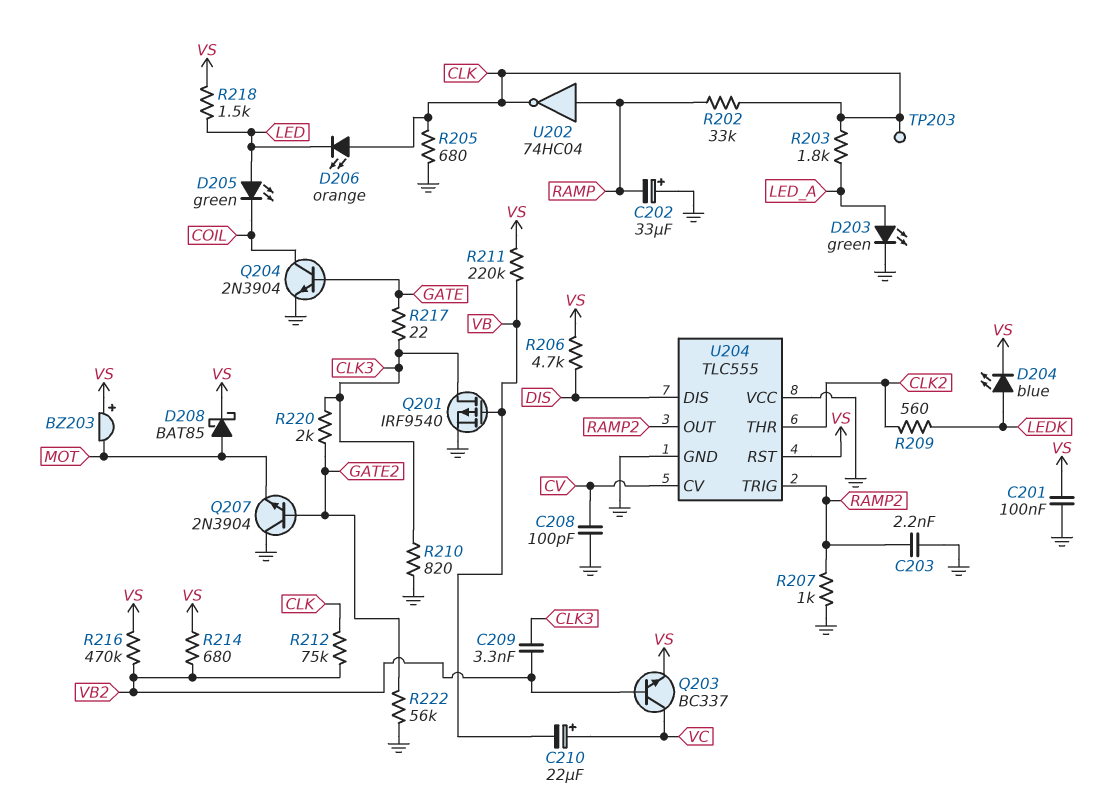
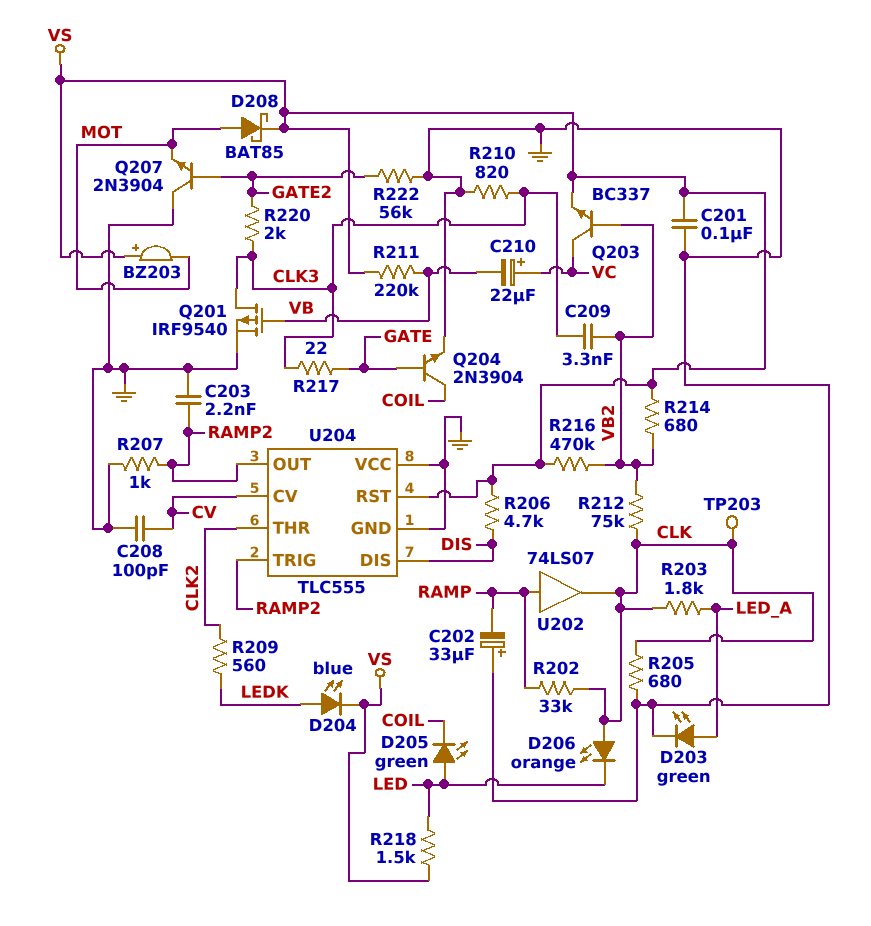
U202: NOT 74HC04 (in RAMP, out CLK) -> buffer 74LS07 (in RAMP, out CLK)

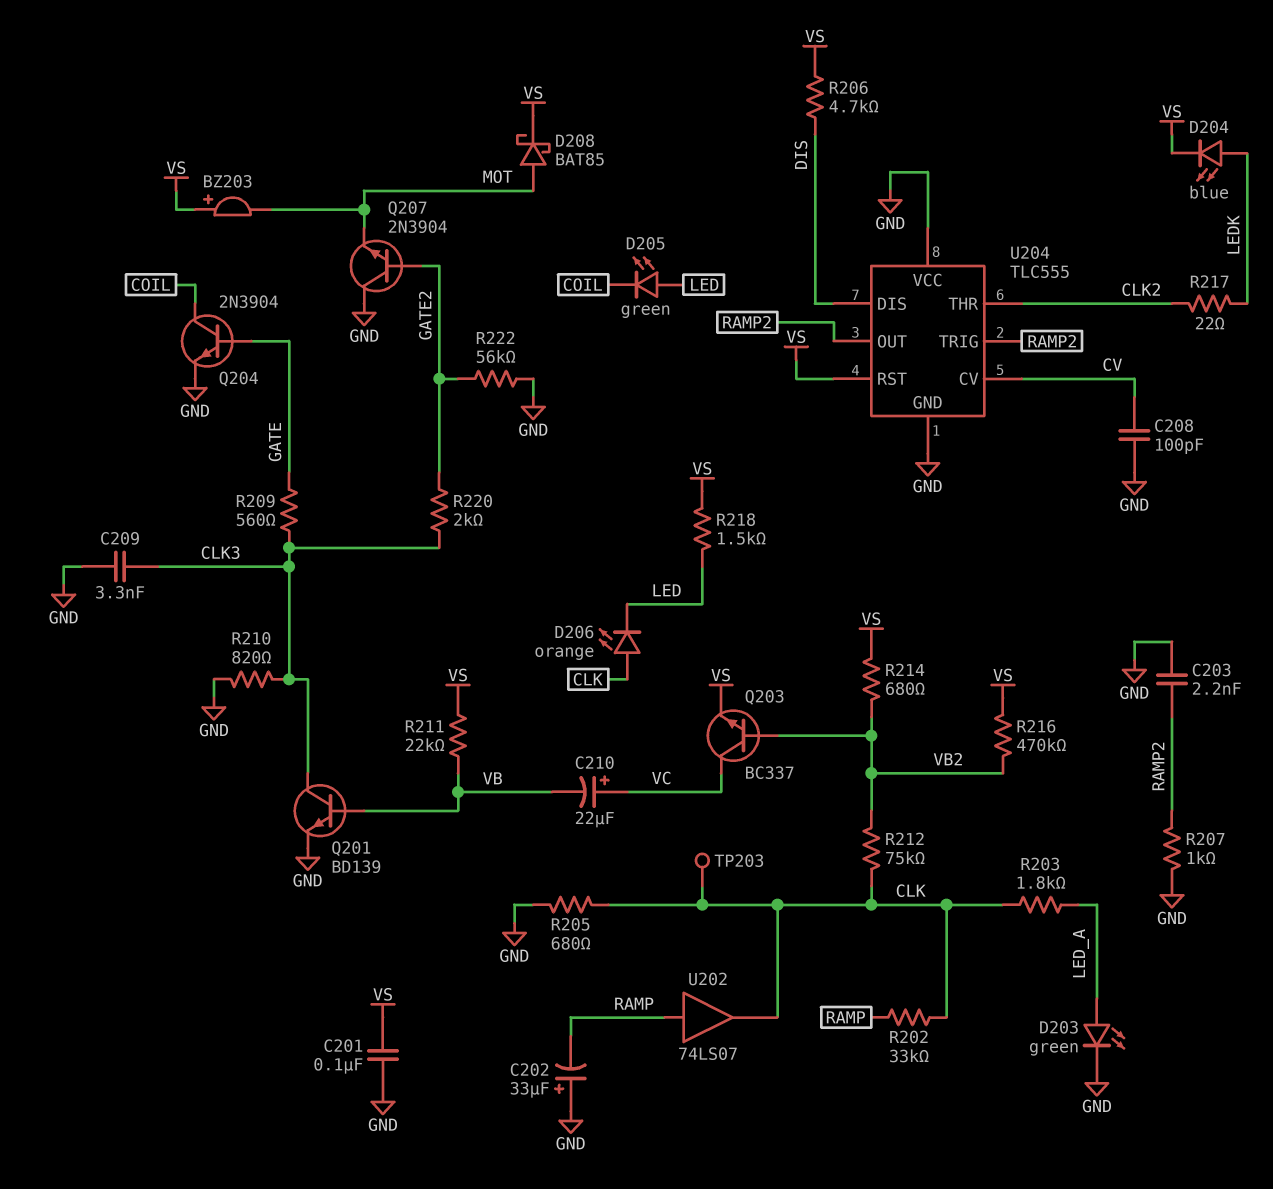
C209: 3.3nF (CLK3, VB2) -> 3.3nF (CLK3, GND)
Q201: PMOS IRF9540 (G VB, D CLK3, S GND) -> NPN BD139 (B VB, C CLK3, E GND)
R209: 560 (CLK2, LEDK) -> 560 (CLK3, GATE)
R211: 220k (VB, VS) -> 22k (VB, VS)
R217: 22 (CLK3, GATE) -> 22 (CLK2, LEDK)

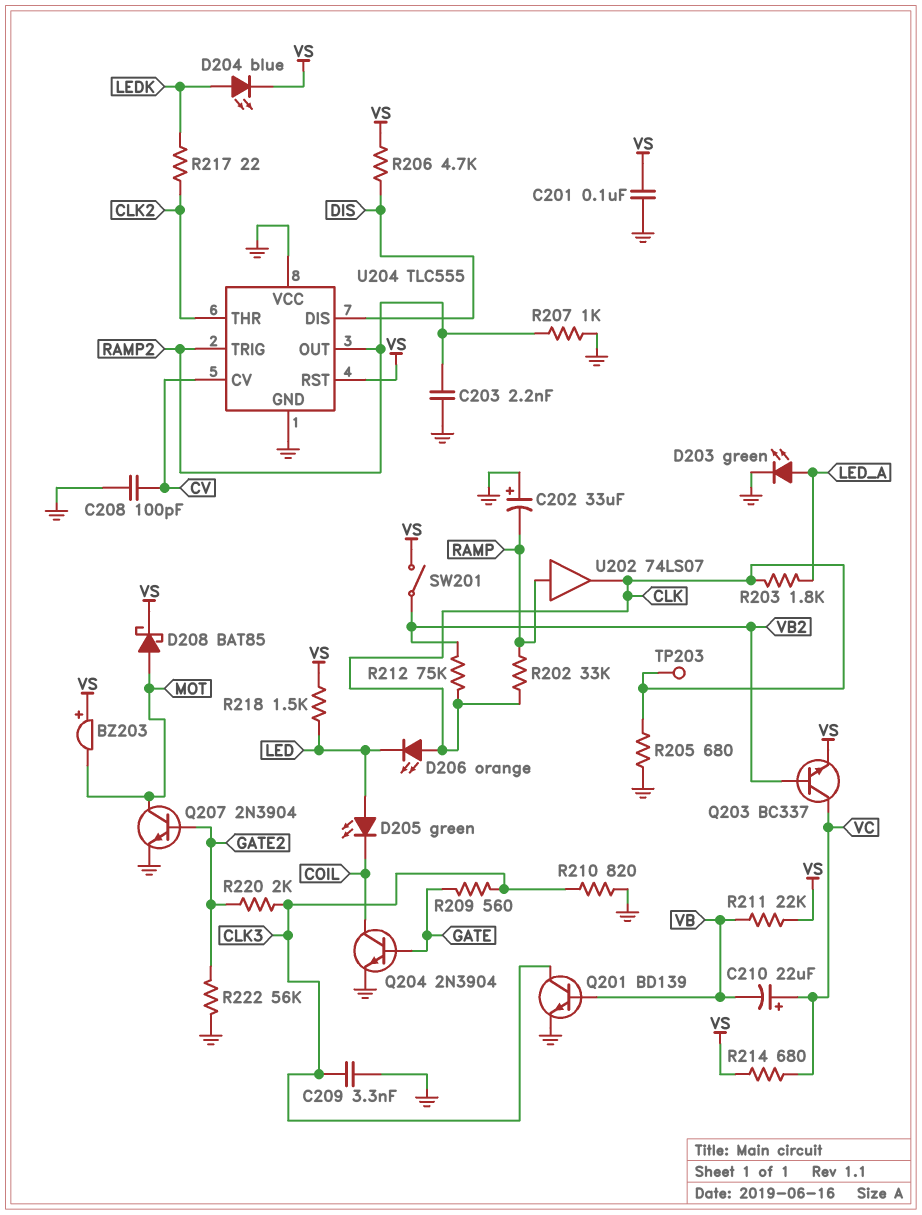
Q207: NPN 2N3904 (B GATE2, C GND, E MOT) -> NPN 2N3904 (B GATE2, C MOT, E GND)
R214: 680 (VB2, VS) -> 680 (VC, VS)
R216: 470k (VB2, VS) -> none
SW201: none -> switch (VB2, VS)

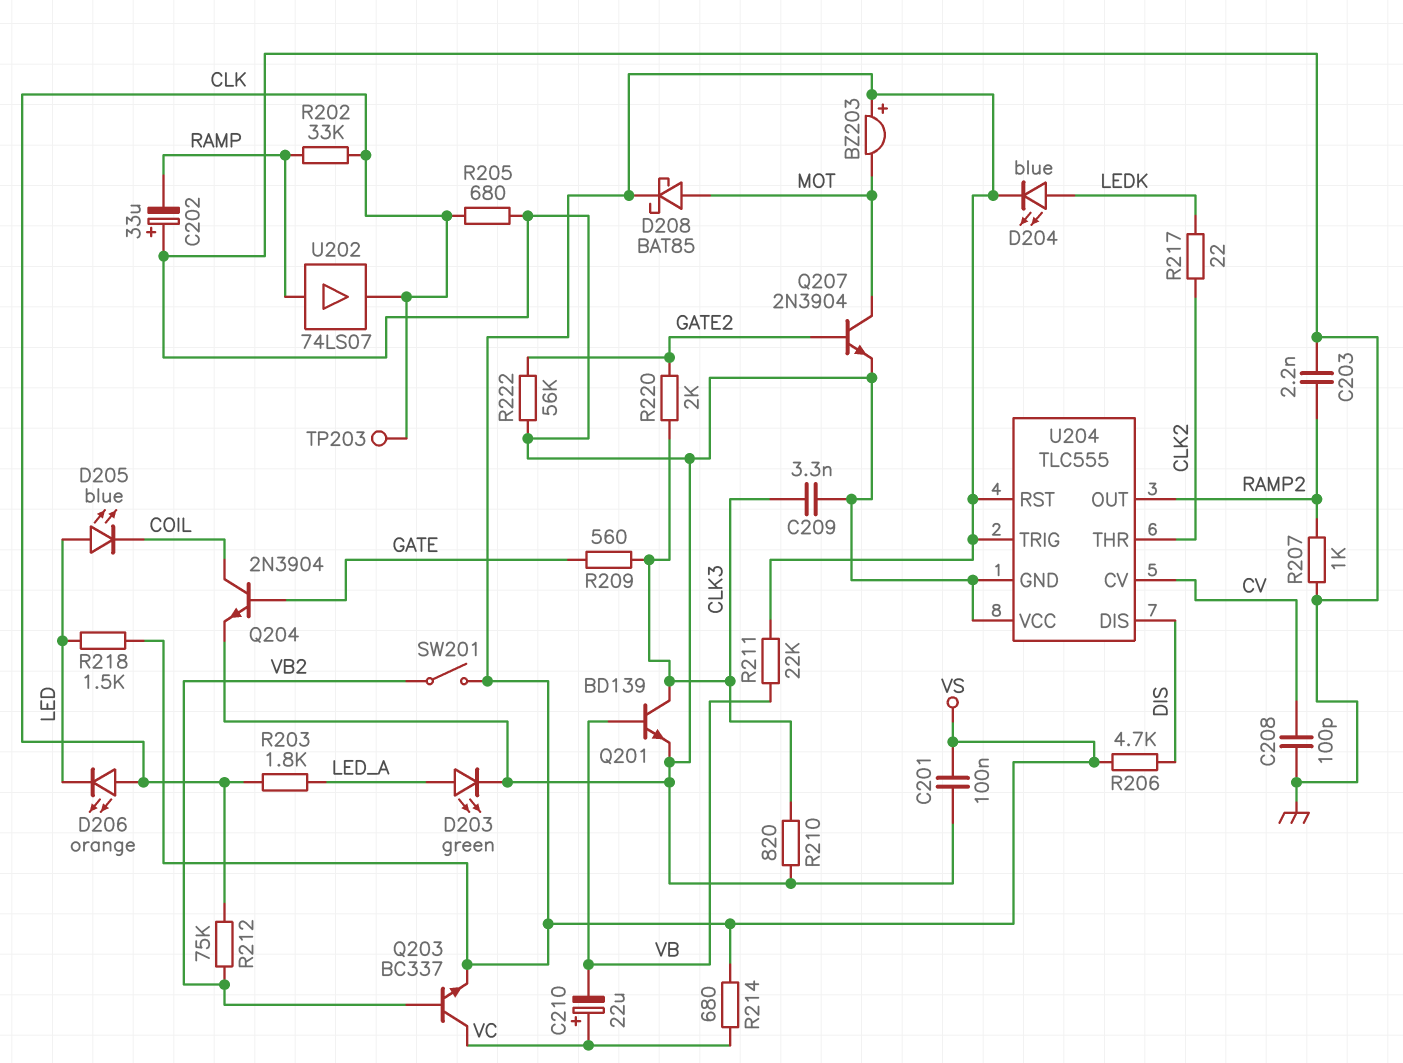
D205: LED green (A LED, K COIL) -> LED blue (A LED, K COIL)
U204 pin TRIG: RAMP2 -> VS

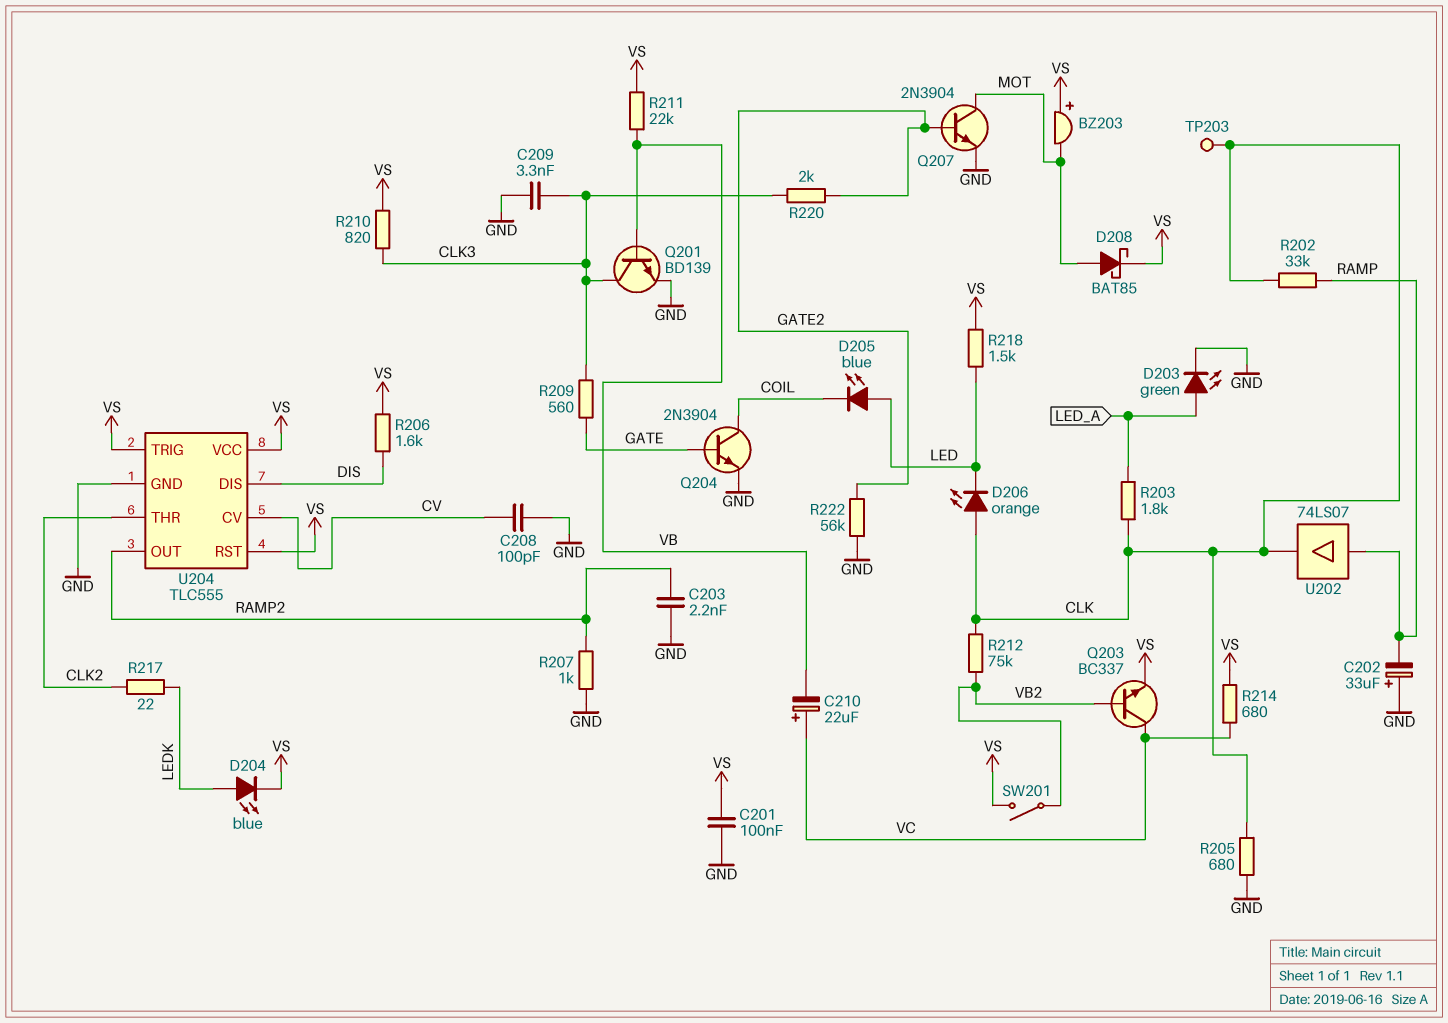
R206: 4.7k (DIS, VS) -> 1.6k (DIS, VS)
R210: 820 (CLK3, GND) -> 820 (CLK3, VS)
U204 pin VCC: GND -> VS

